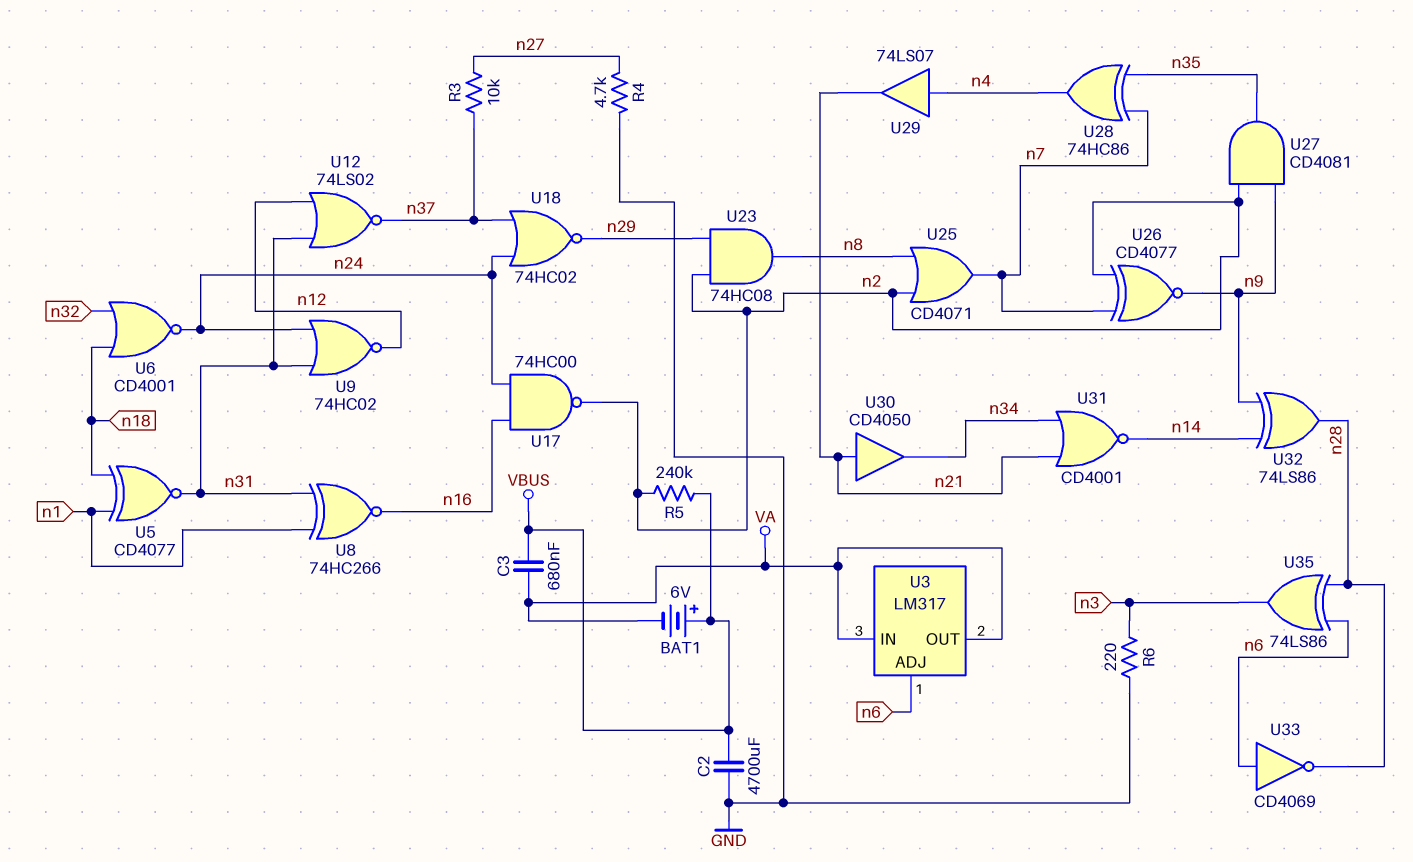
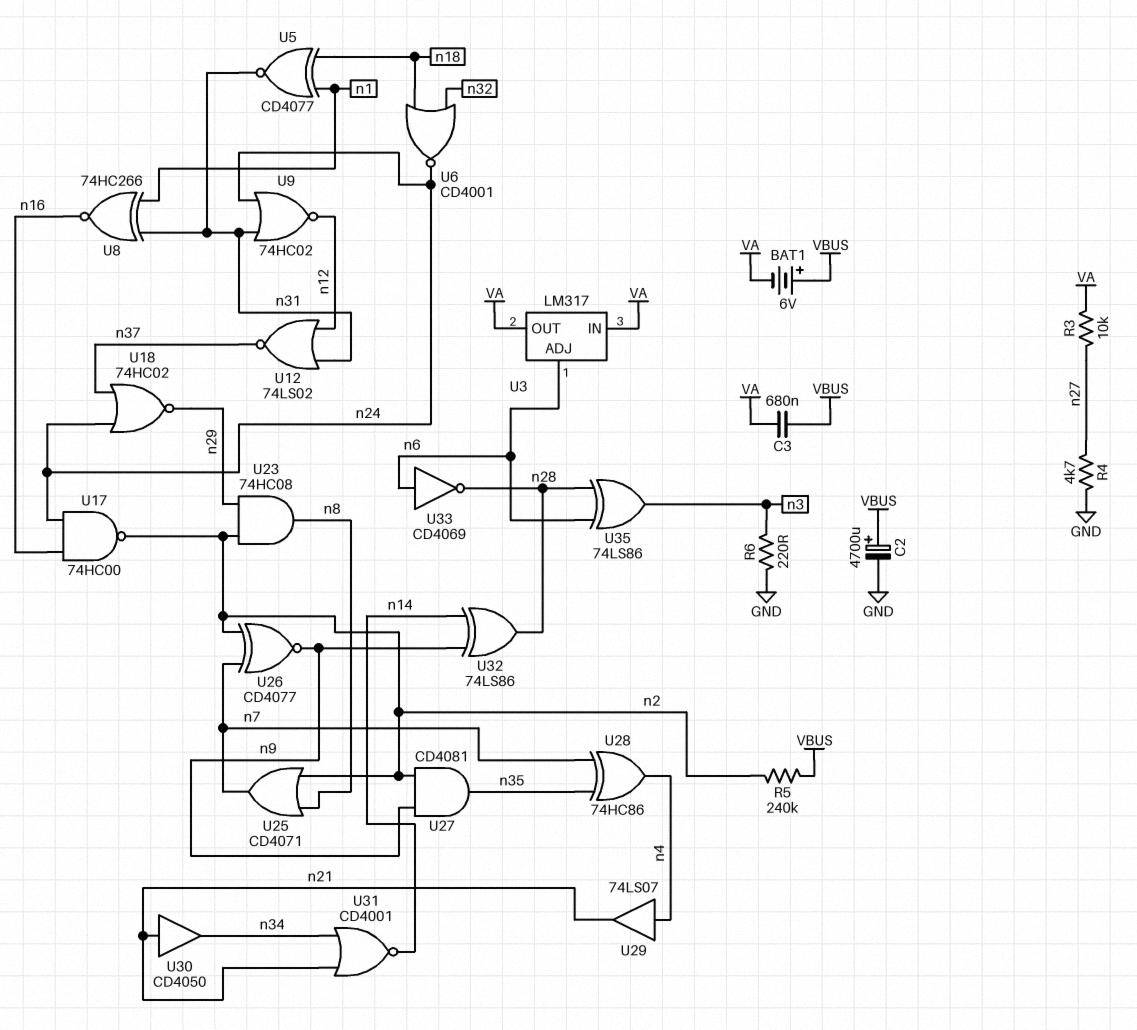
C2: 4700uF (GND, VBUS) -> 4700uF (plus VBUS, minus GND)
R3: 10k (n27, n37) -> 10k (VA, n27)

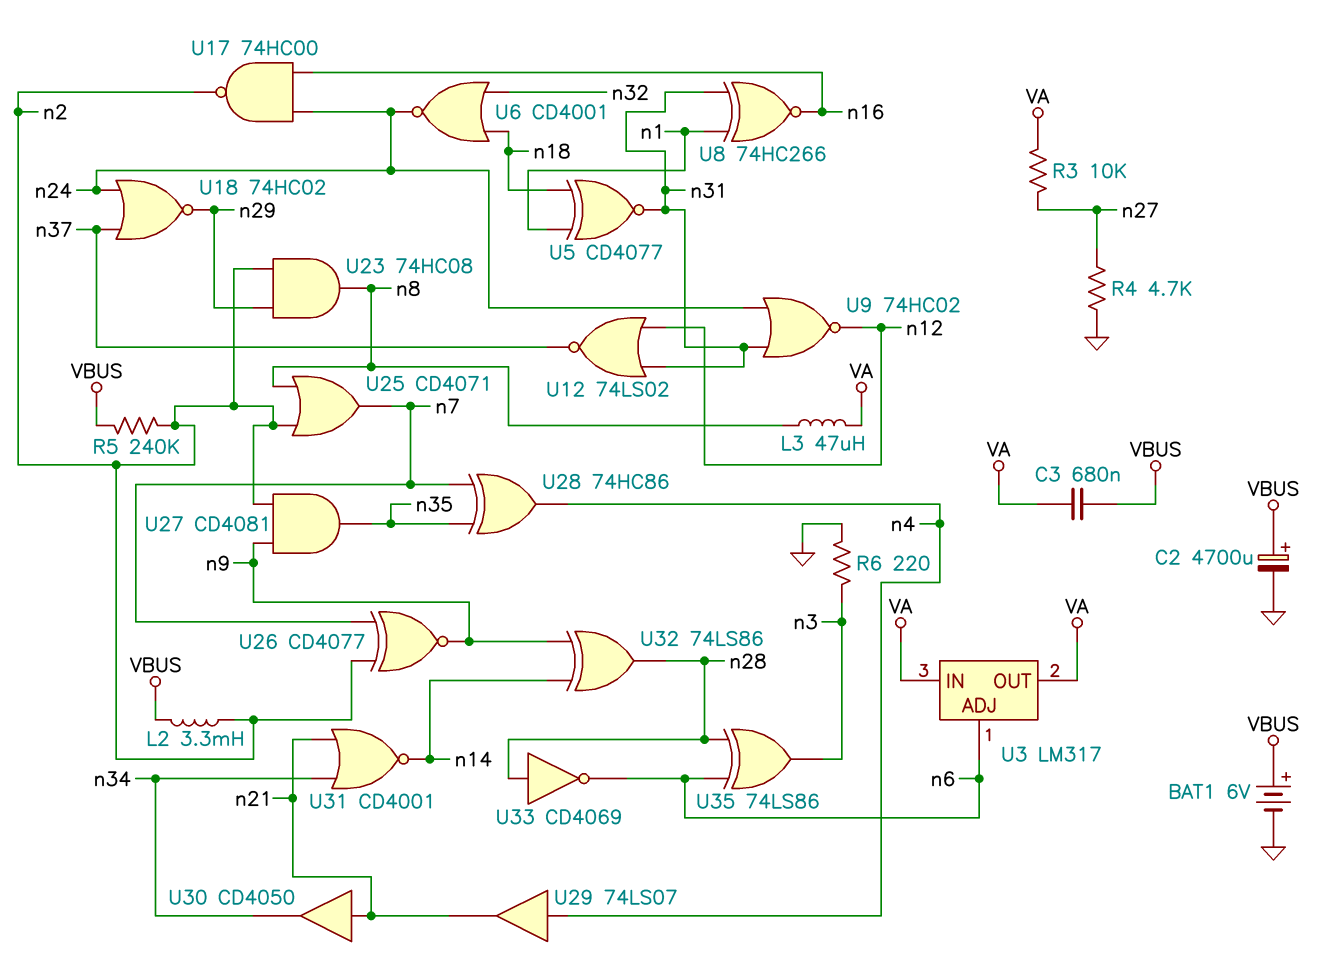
BAT1: 6V (plus VBUS, minus VA) -> 6V (plus VBUS, minus GND)
L2: none -> 3.3mH (VBUS, n2)
L3: none -> 47uH (VA, n8)
U33: NOT CD4069 (in n6, out n28) -> NOT CD4069 (in n28, out n6)

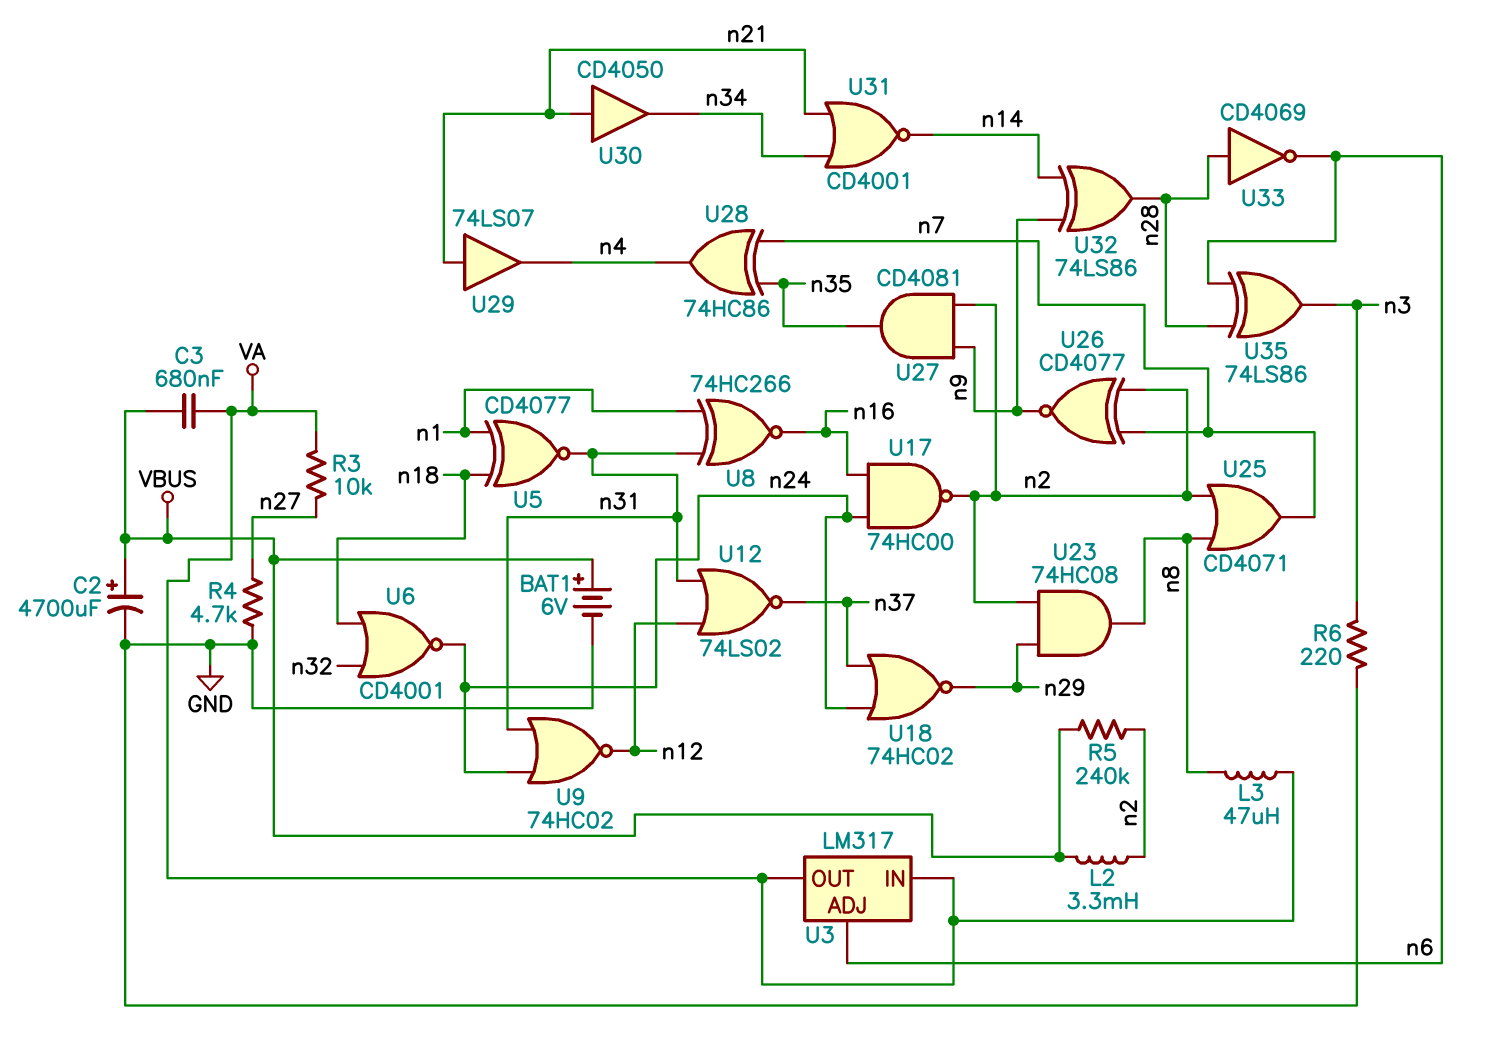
U29: buffer 74LS07 (in n4, out n21) -> buffer 74LS07 (in n21, out n4)

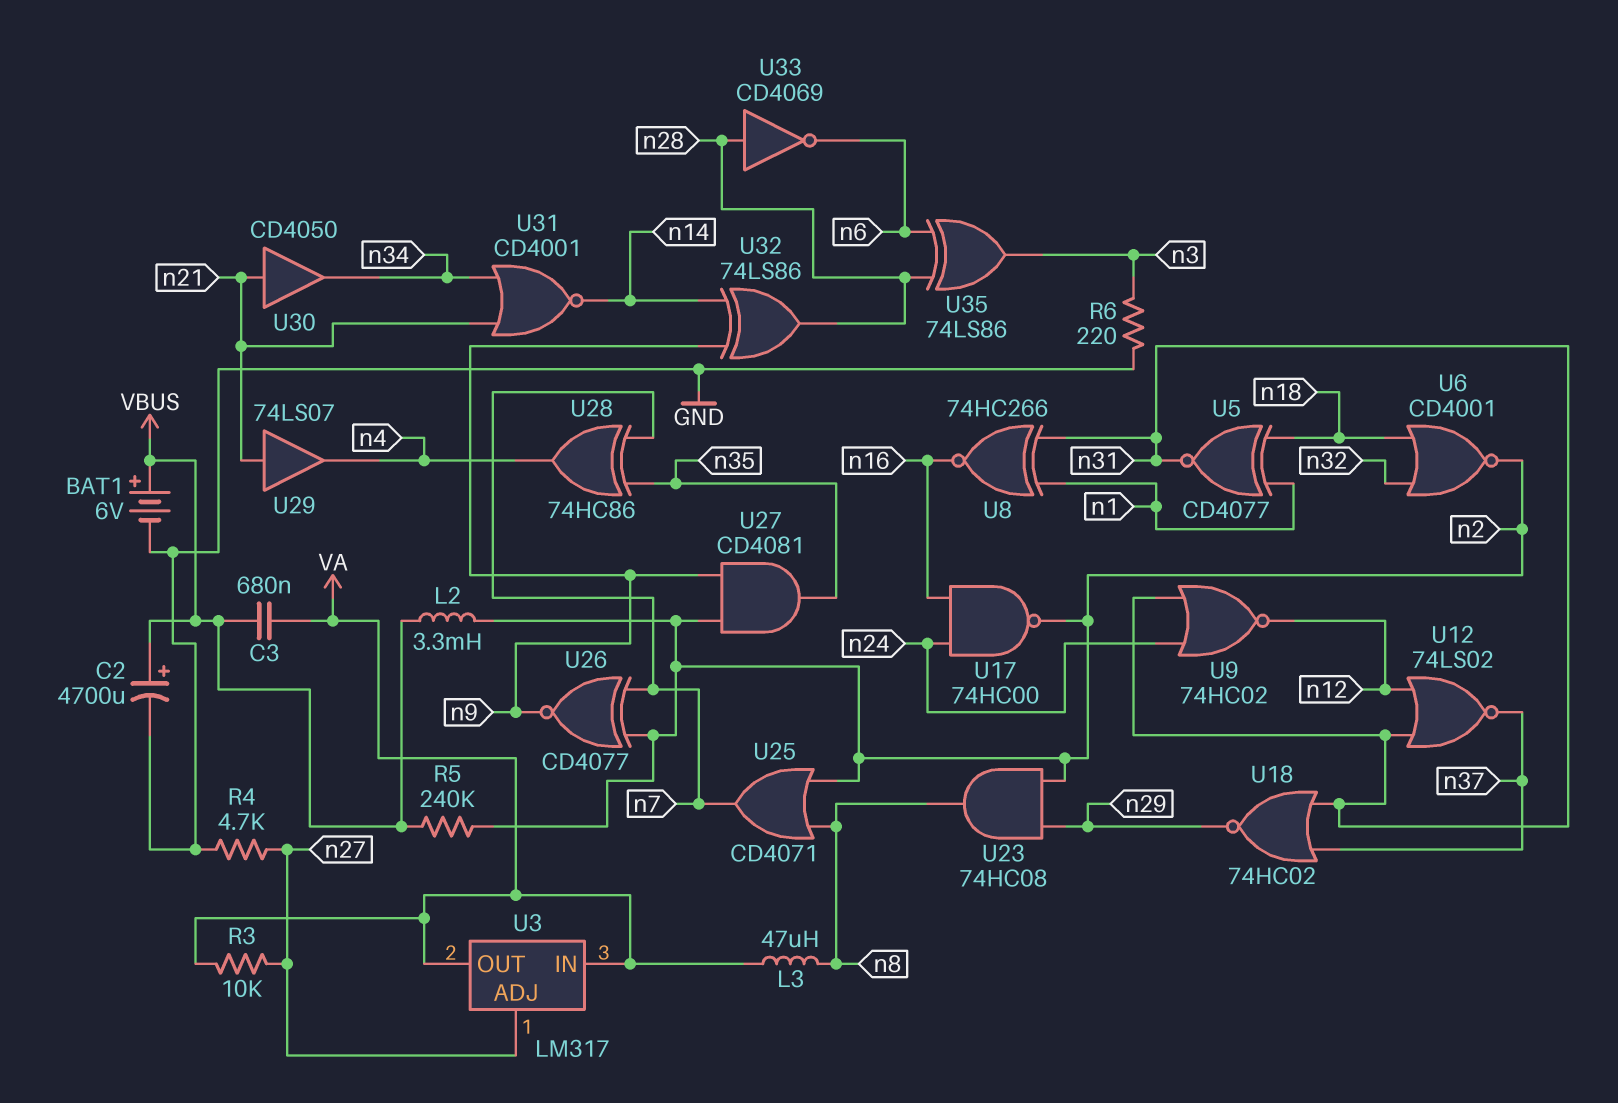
U3 pin ADJ: n6 -> n27
U6: NOR CD4001 (in n18, in n32, out n24) -> NOR CD4001 (in n18, in n32, out n2)
U18: NOR 74HC02 (in n24, in n37, out n29) -> NOR 74HC02 (in n31, in n37, out n29)

